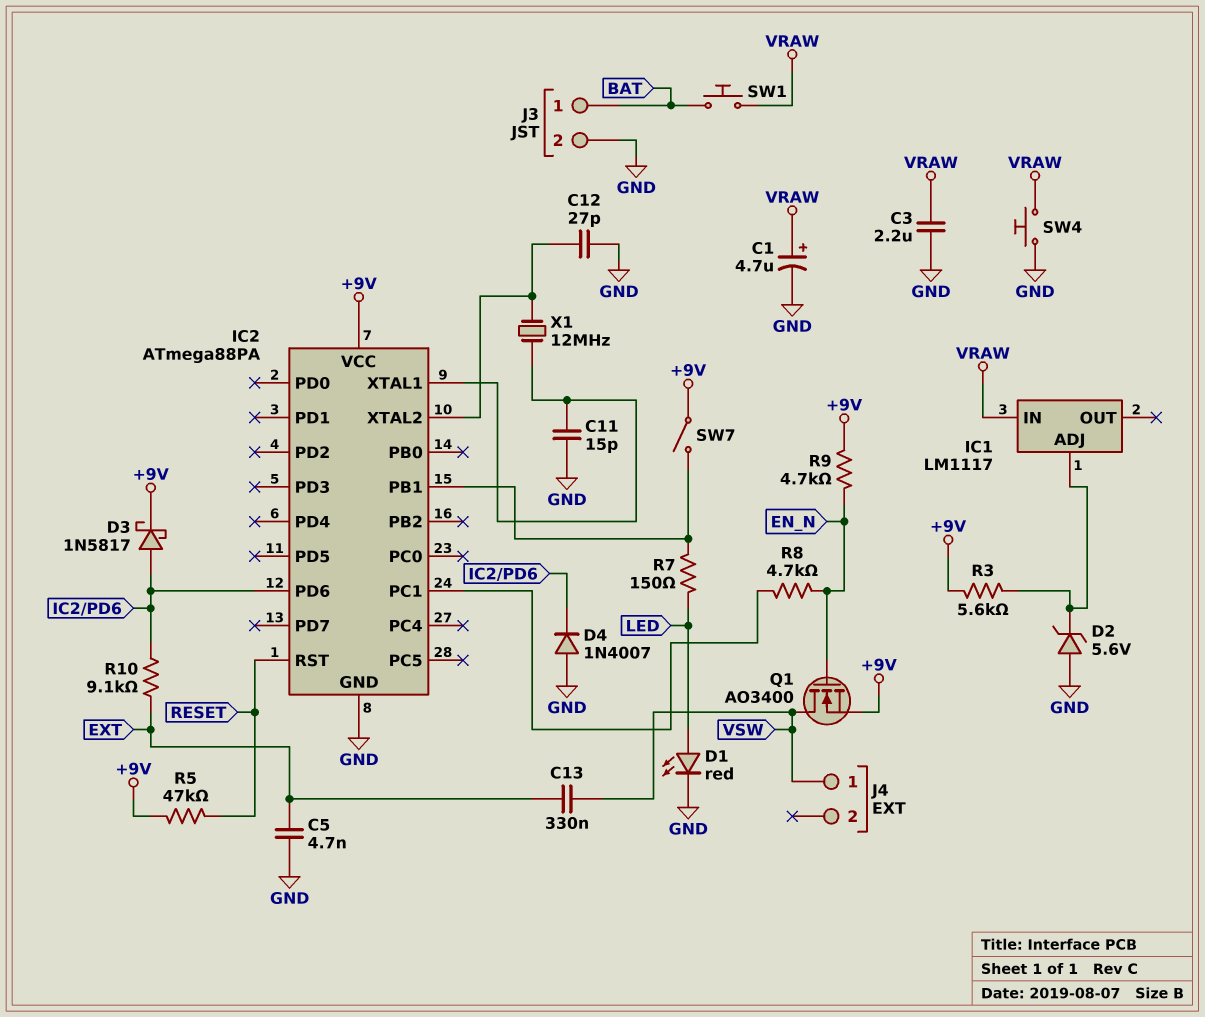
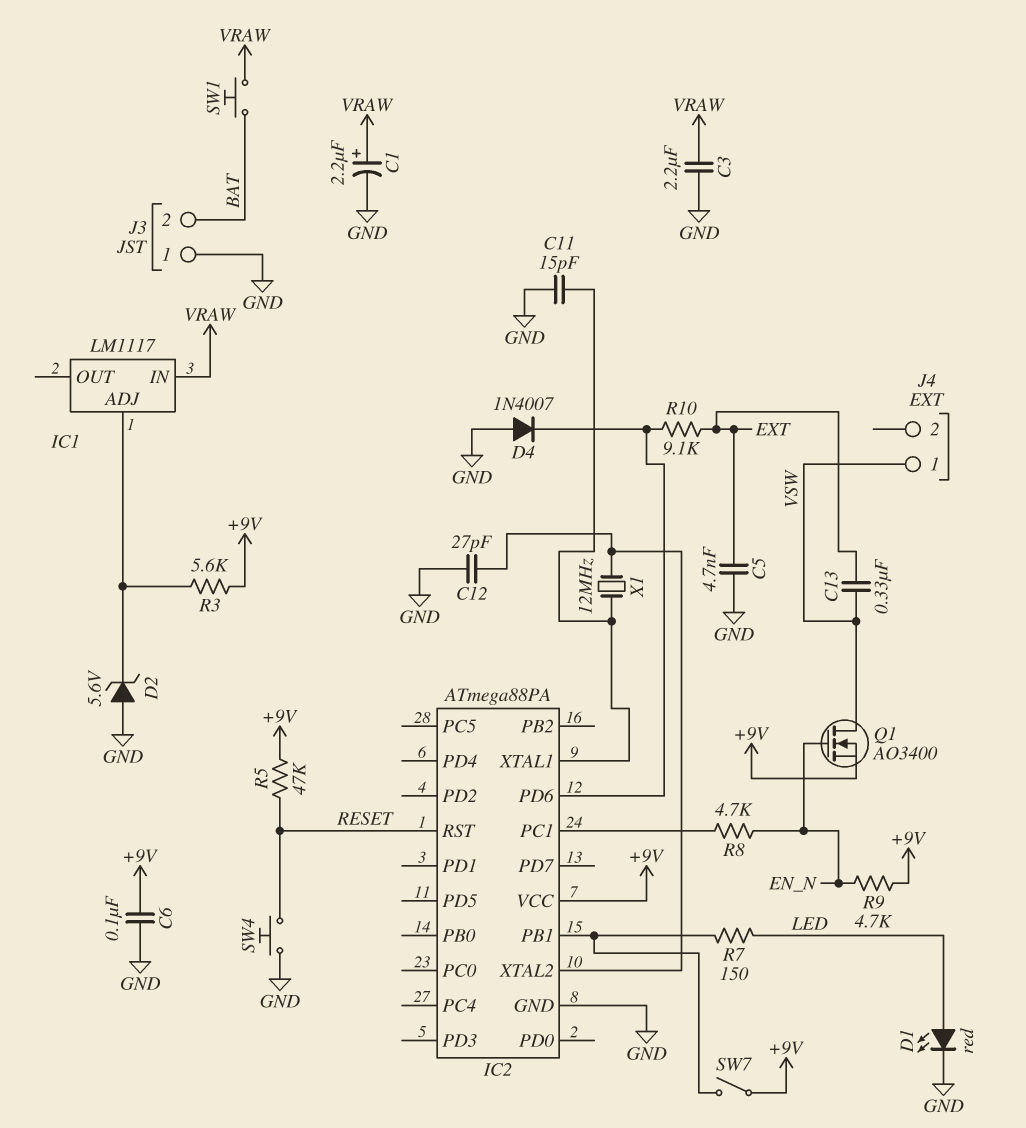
C1: 4.7uF (plus VRAW, minus GND) -> 2.2uF (plus VRAW, minus GND)
C6: none -> 100nF (+9V, GND)
D3: schottky 1N5817 (A IC2/PD6, K +9V) -> none
J3 pin 1: BAT -> GND
J3 pin 2: GND -> BAT
SW4: button (GND, VRAW) -> button (GND, RESET)

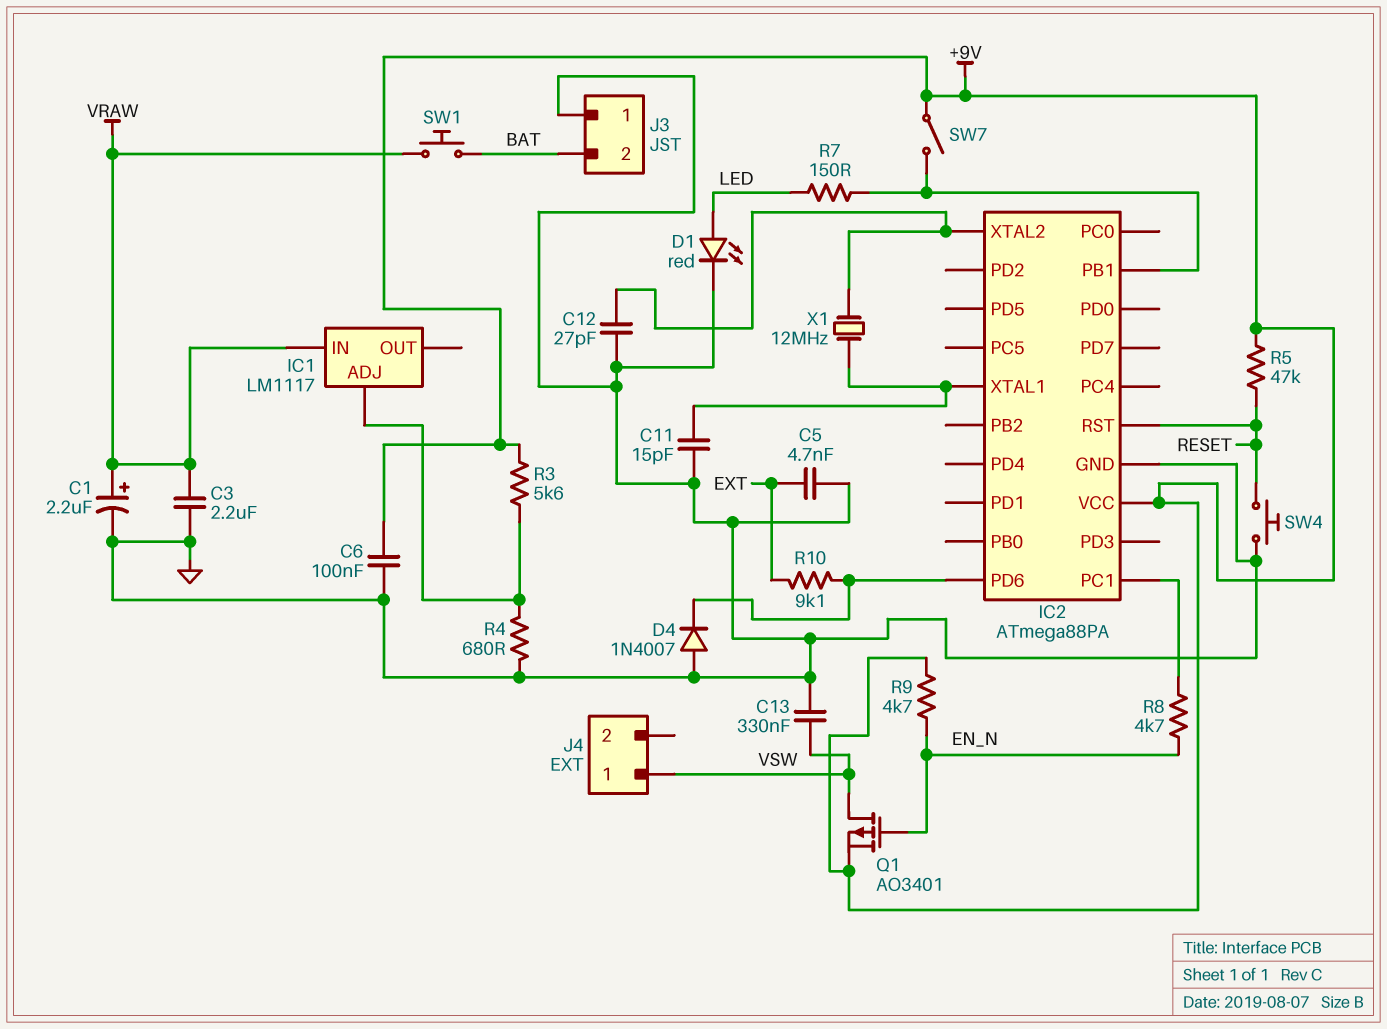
C13: 330nF (EXT, VSW) -> 330nF (GND, VSW)
D2: zener 5.6V (A GND, K IC1/ADJ) -> none
Q1: NMOS AO3400 (G EN_N, D VSW, S +9V) -> PMOS AO3401 (G EN_N, D VSW, S +9V)
R4: none -> 680 (GND, IC1/ADJ)

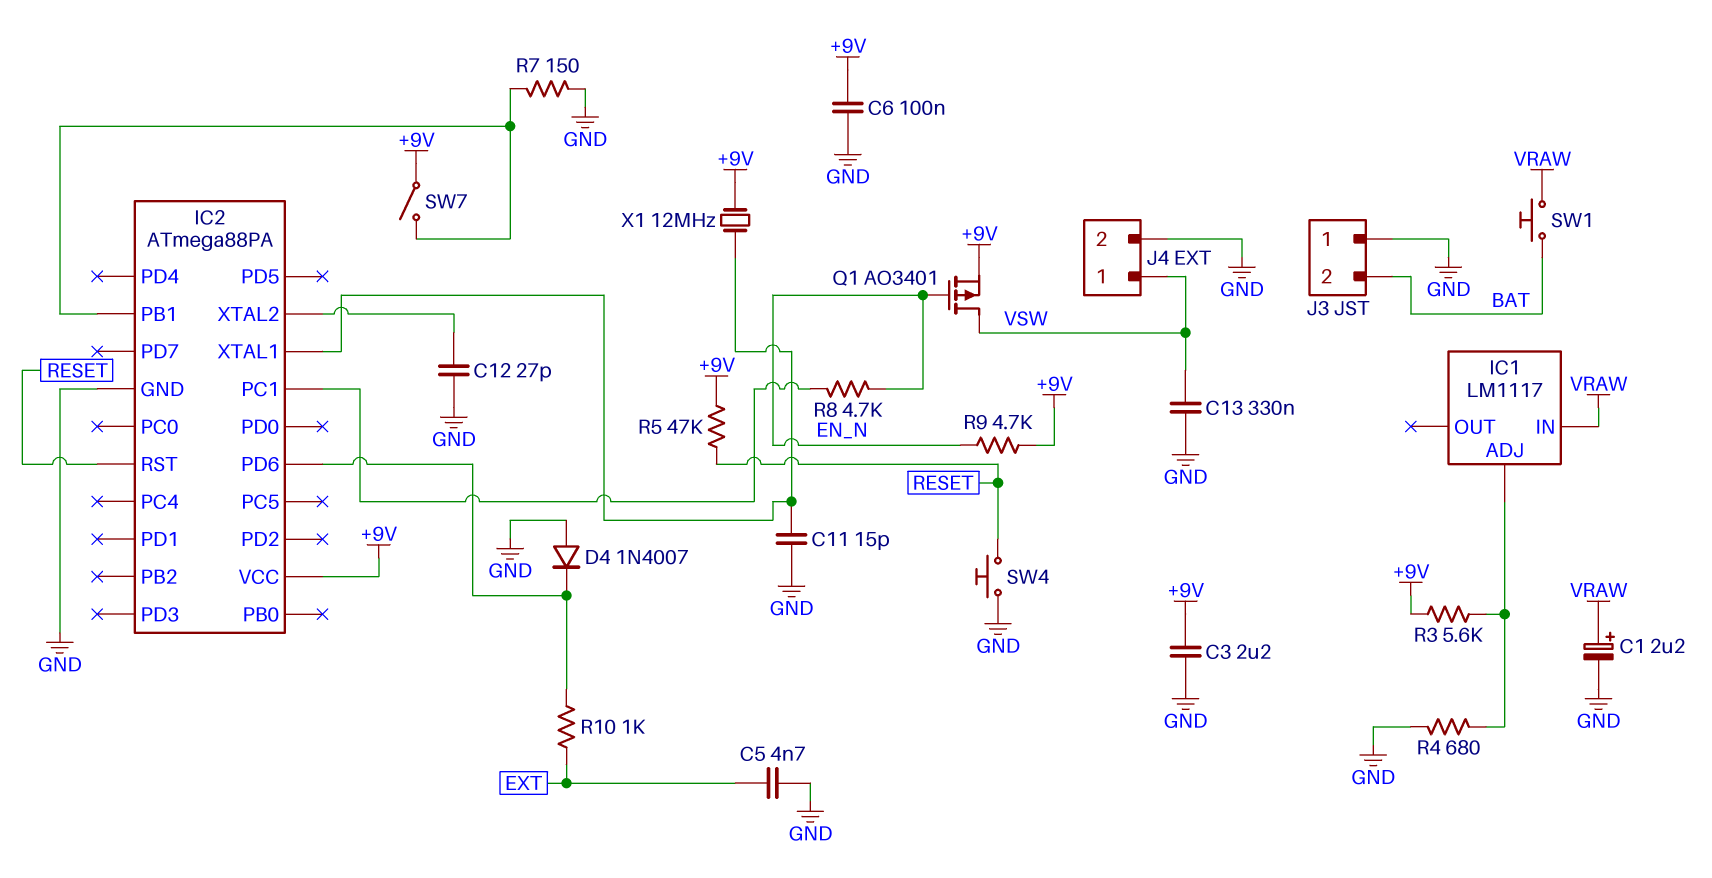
C3: 2.2uF (GND, VRAW) -> 2.2uF (+9V, GND)
D1: LED red (A LED, K GND) -> none
J4 pin 2: none -> GND
R7: 150 (IC2/PB1, LED) -> 150 (GND, IC2/PB1)
R10: 9.1k (EXT, IC2/PD6) -> 1k (EXT, IC2/PD6)
X1: 12MHz (IC2/XTAL1, IC2/XTAL2) -> 12MHz (+9V, IC2/XTAL1)

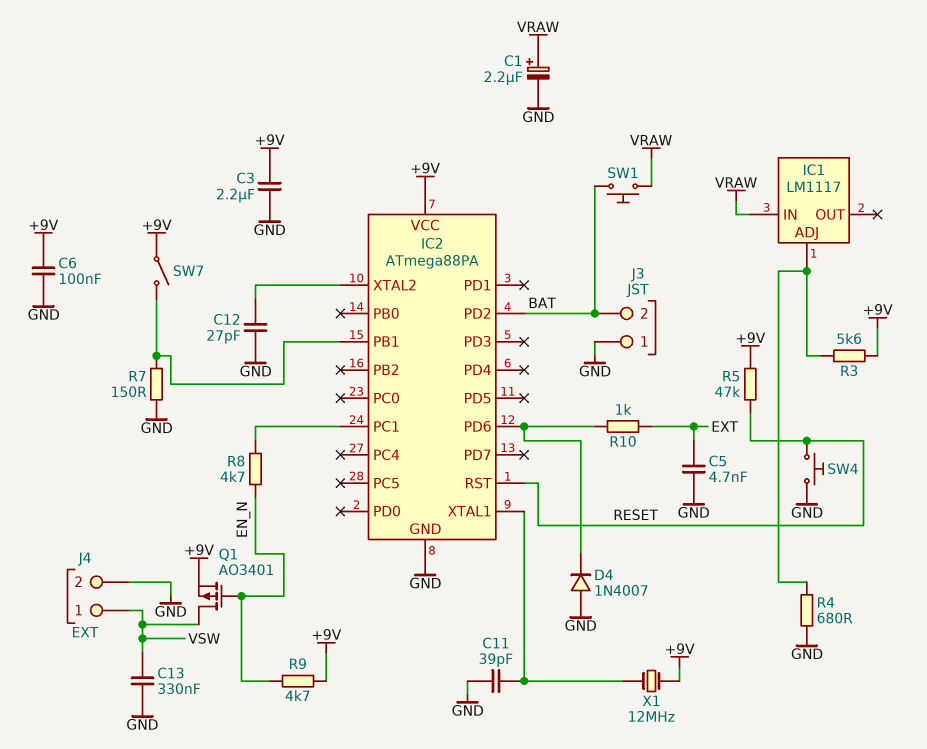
C11: 15pF (GND, IC2/XTAL1) -> 39pF (GND, IC2/XTAL1)
IC2 pin PD2: none -> BAT

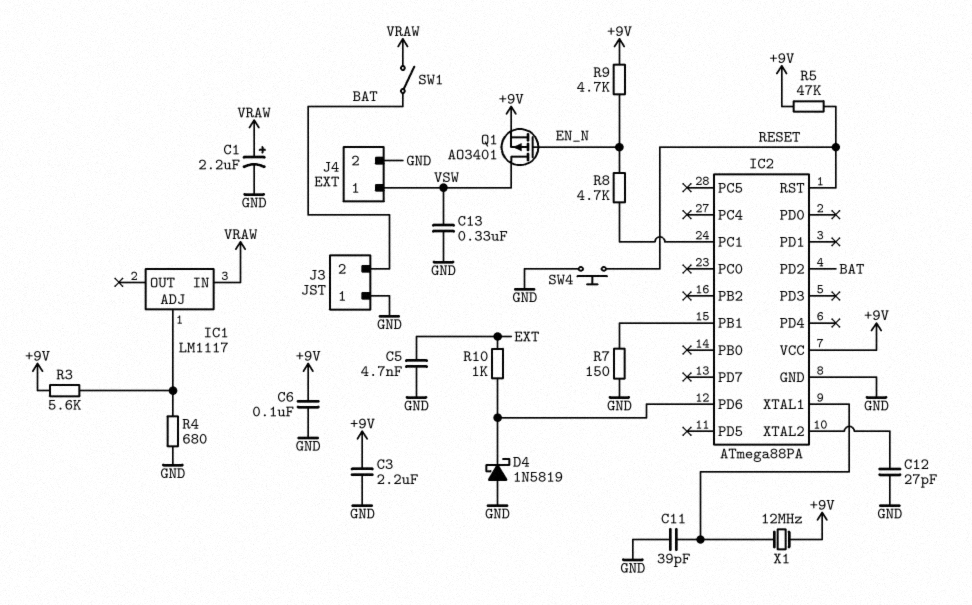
D4: diode 1N4007 (A GND, K IC2/PD6) -> schottky 1N5819 (A GND, K IC2/PD6)
SW1: button (BAT, VRAW) -> switch (BAT, VRAW)
SW7: switch (+9V, IC2/PB1) -> none

